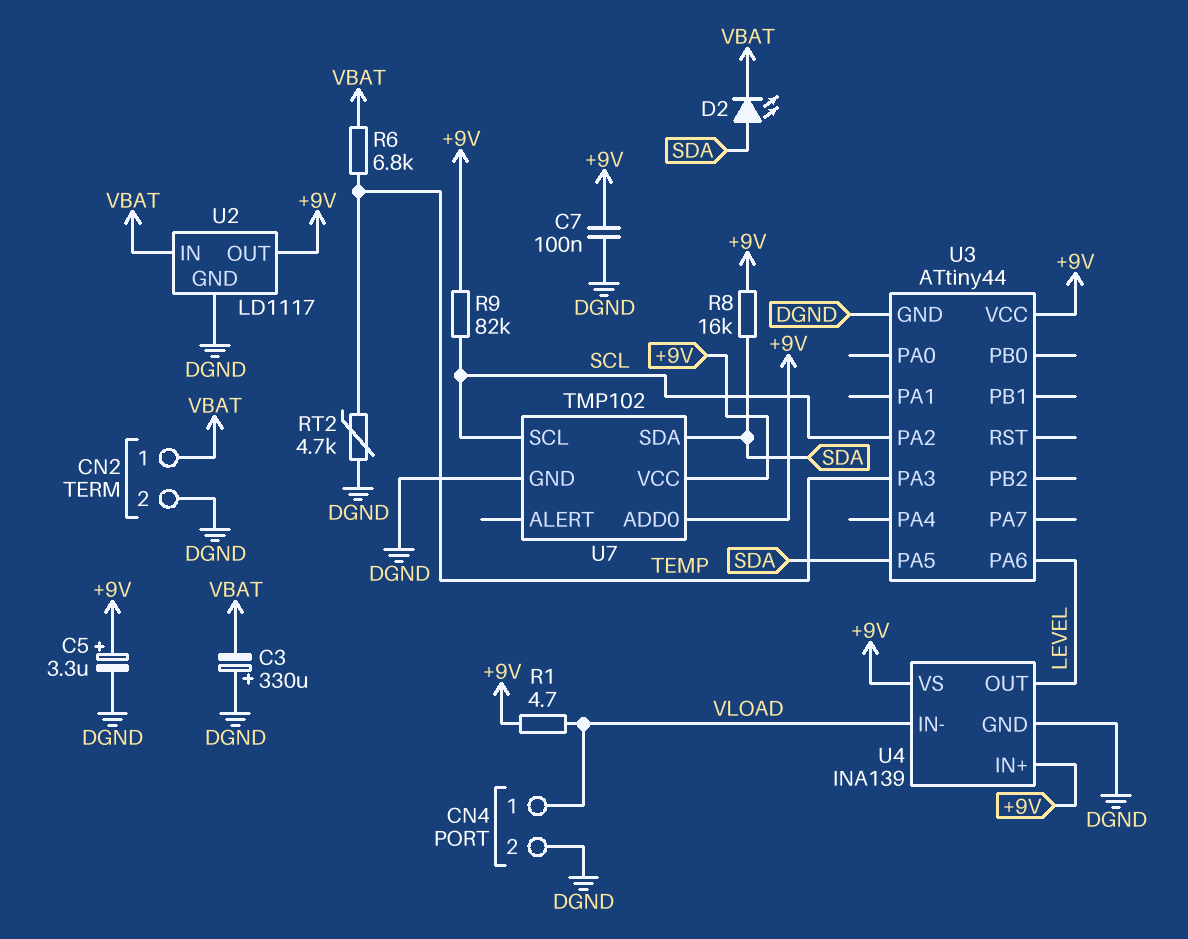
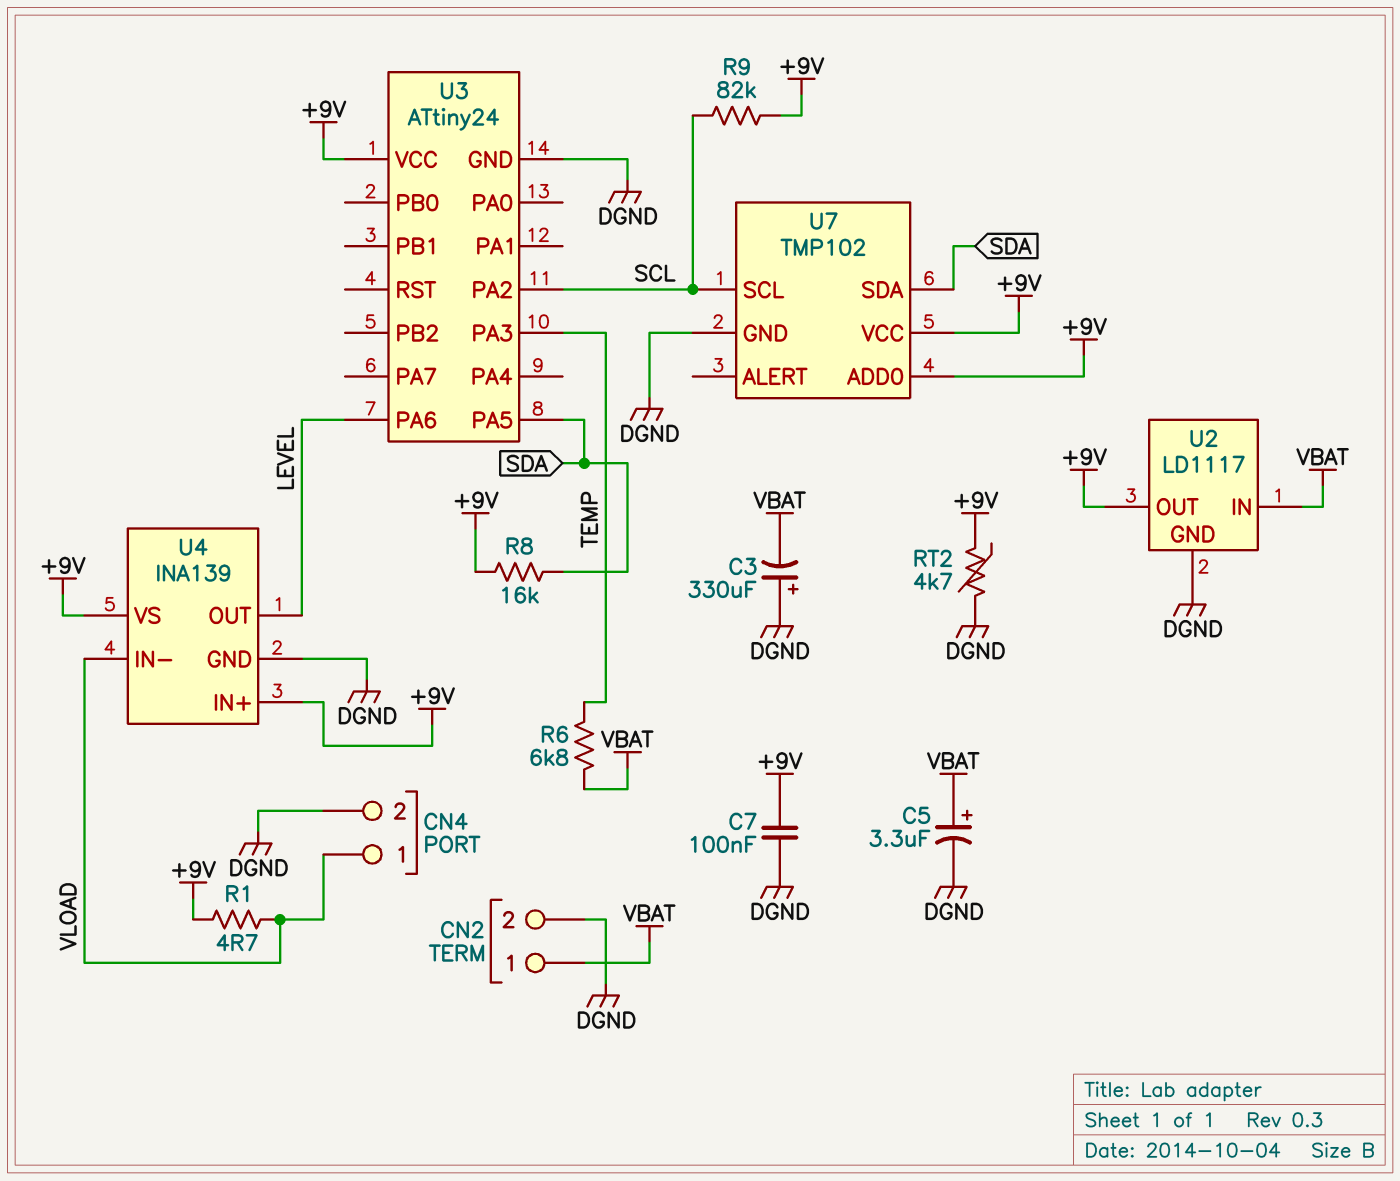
C5: 3.3uF (plus +9V, minus DGND) -> 3.3uF (plus VBAT, minus DGND)
D2: LED (A SDA, K VBAT) -> none
RT2: 4.7k (DGND, TEMP) -> 4.7k (+9V, DGND)
U3: ATtiny44 -> ATtiny24

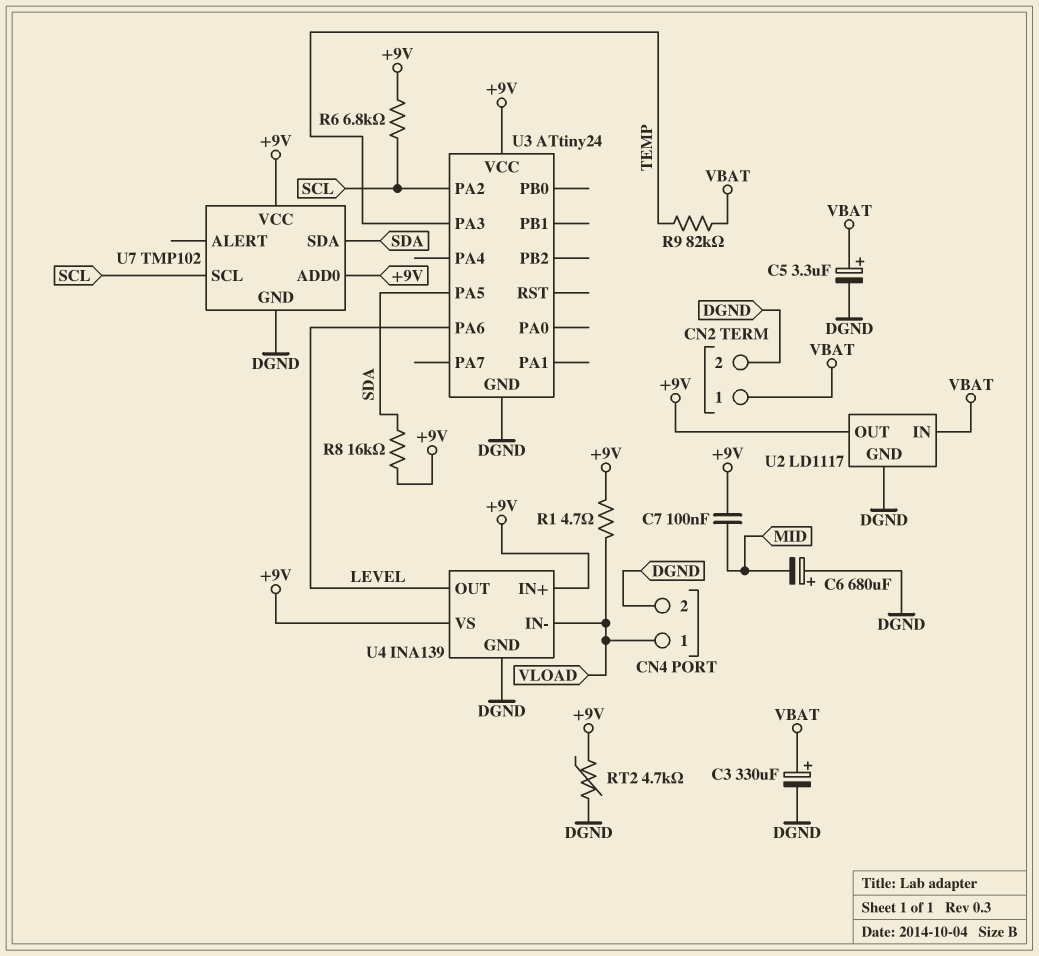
C3: 330uF (plus DGND, minus VBAT) -> 330uF (plus VBAT, minus DGND)
C6: none -> 680uF (plus DGND, minus MID)
C7: 100nF (+9V, DGND) -> 100nF (+9V, MID)
R6: 6.8k (TEMP, VBAT) -> 6.8k (+9V, SCL)
R9: 82k (+9V, SCL) -> 82k (TEMP, VBAT)

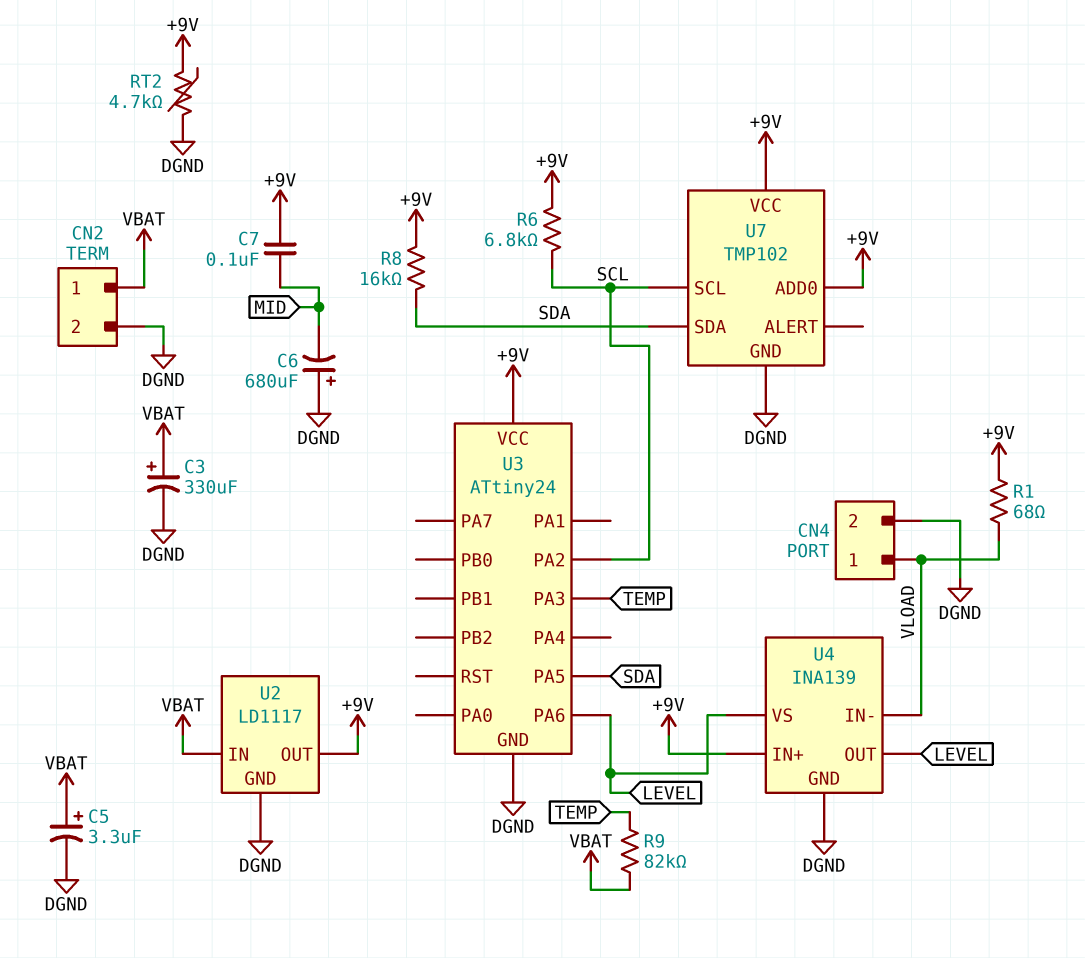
R1: 4.7 (+9V, VLOAD) -> 68 (+9V, VLOAD)
U4 pin VS: +9V -> LEVEL

